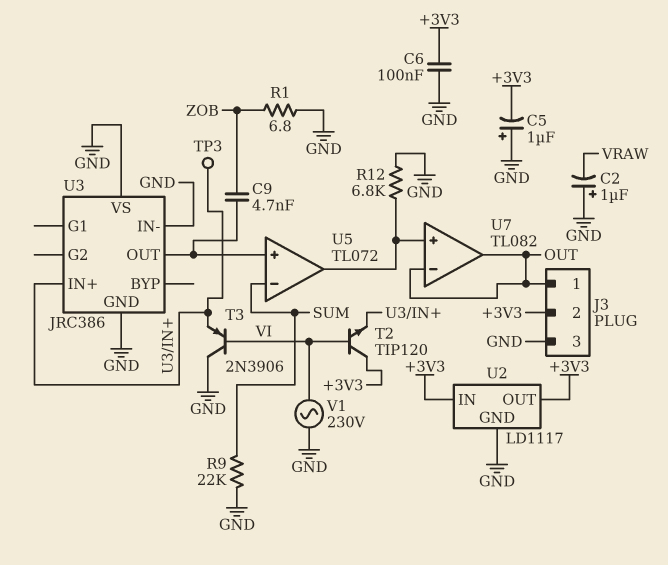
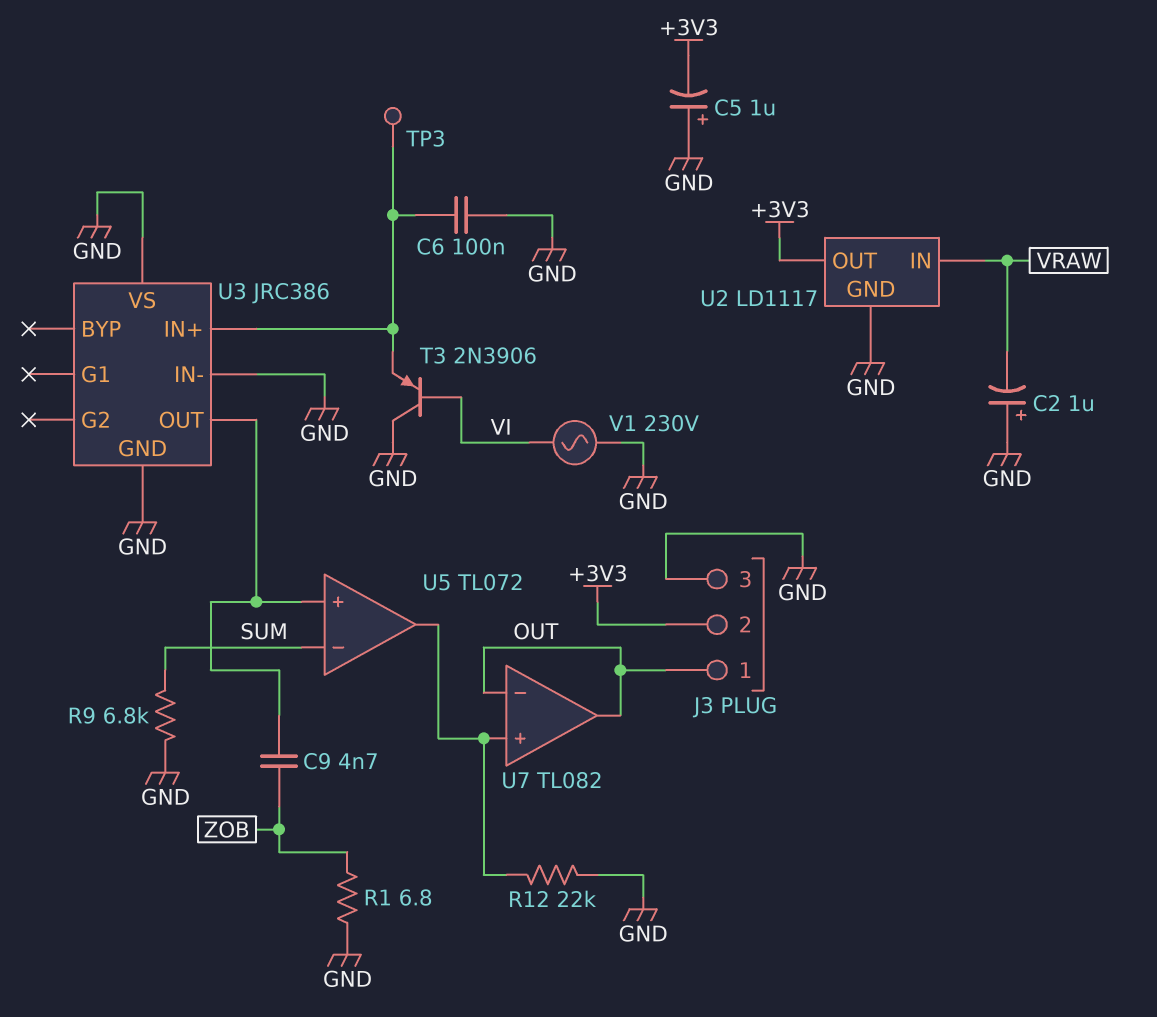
C6: 100nF (+3V3, GND) -> 100nF (GND, U3/IN+)
R9: 22k (GND, SUM) -> 6.8k (GND, SUM)
R12: 6.8k (GND, U5/out) -> 22k (GND, U5/out)
T2: NPN TIP120 (B VI, C +3V3, E U3/IN+) -> none
U2 pin IN: +3V3 -> VRAW

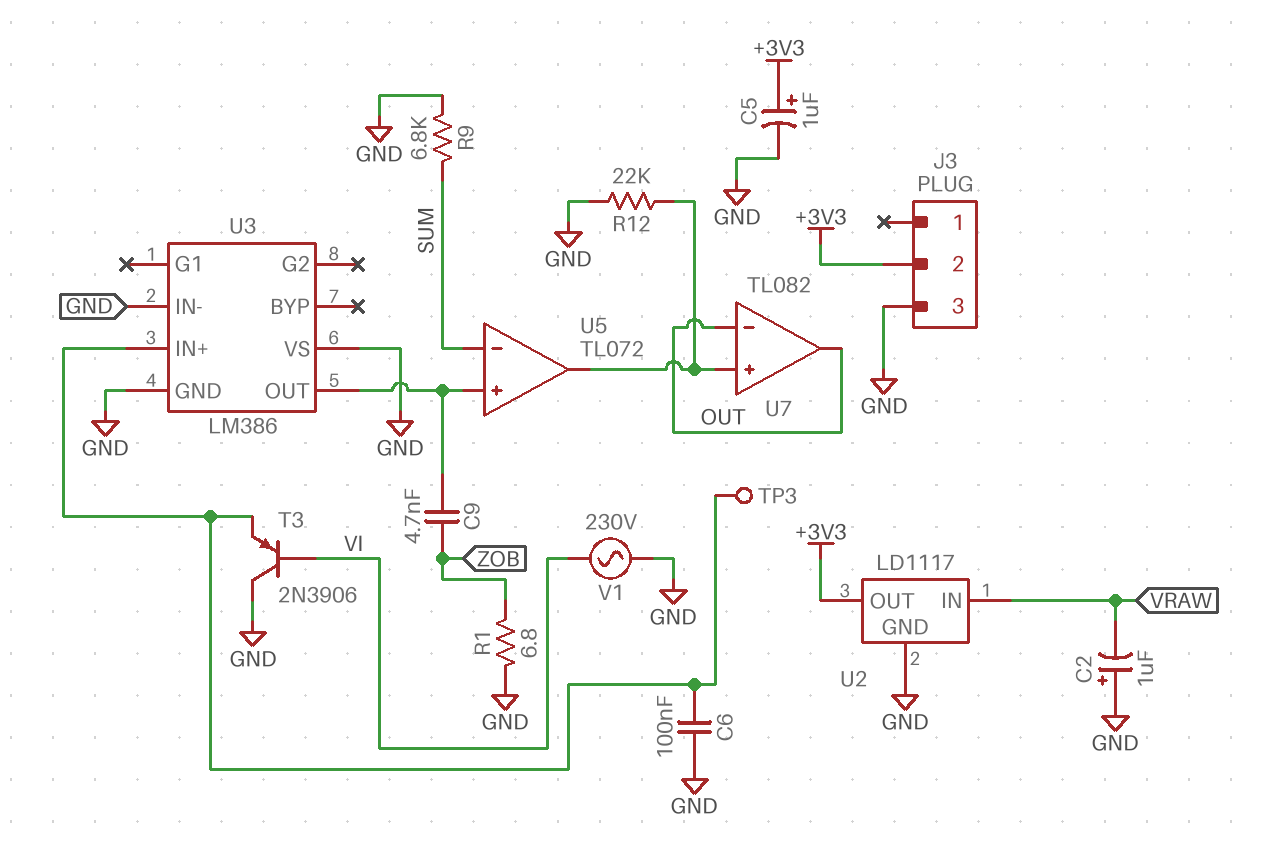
C5: 1uF (plus GND, minus +3V3) -> 1uF (plus +3V3, minus GND)
J3 pin 1: OUT -> none
U3: JRC386 -> LM386

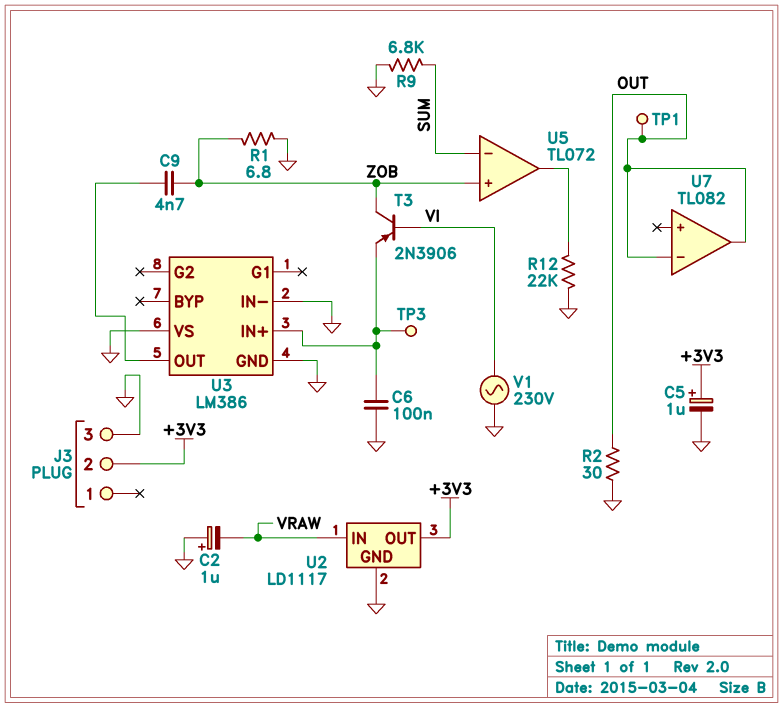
R2: none -> 30 (GND, OUT)
T3: PNP 2N3906 (B VI, C GND, E U3/IN+) -> PNP 2N3906 (B VI, C ZOB, E U3/IN+)
TP1: none -> test point (OUT)
U5 pin in+: U3/OUT -> ZOB
U7 pin in+: U5/out -> none

